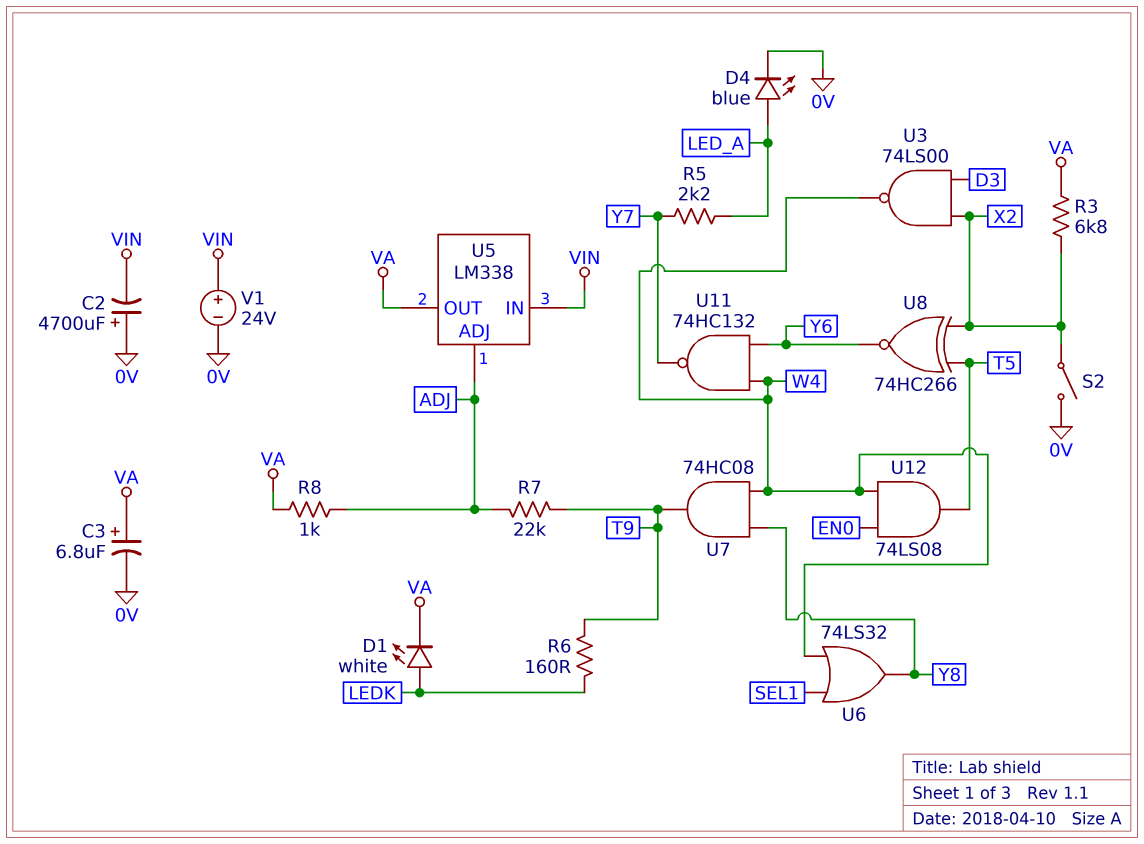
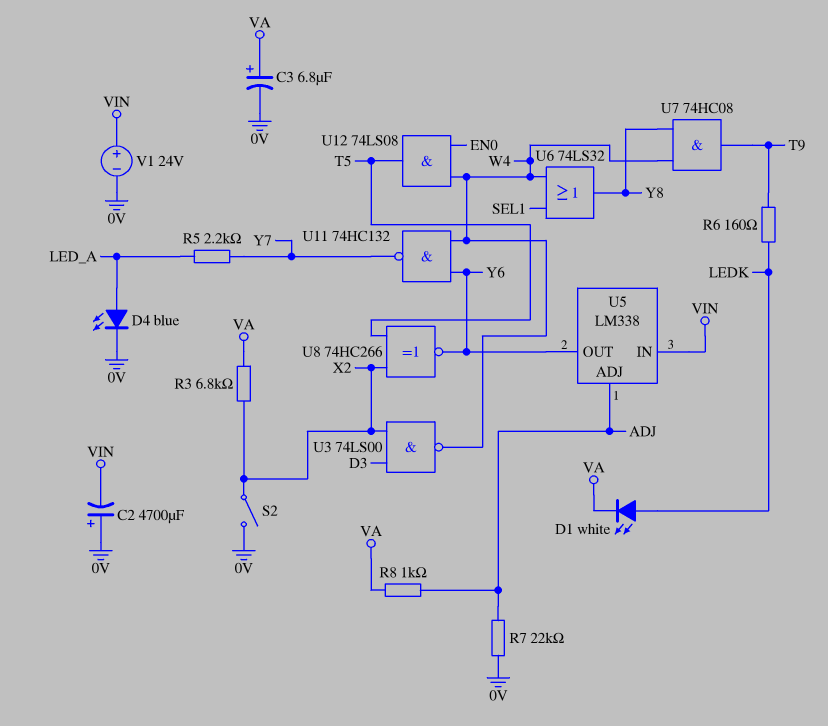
R7: 22k (ADJ, T9) -> 22k (0V, ADJ)
U5 pin OUT: VA -> Y6

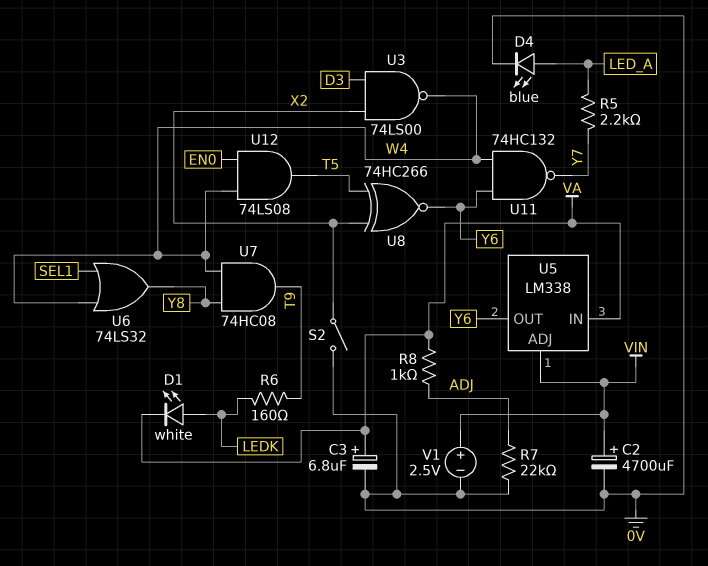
C2: 4700uF (plus 0V, minus VIN) -> 4700uF (plus VIN, minus 0V)
R3: 6.8k (VA, X2) -> none
U5 pin ADJ: ADJ -> VIN
U5 pin IN: VIN -> VA
V1: 24V (plus VIN, minus 0V) -> 2.5V (plus VIN, minus 0V)

